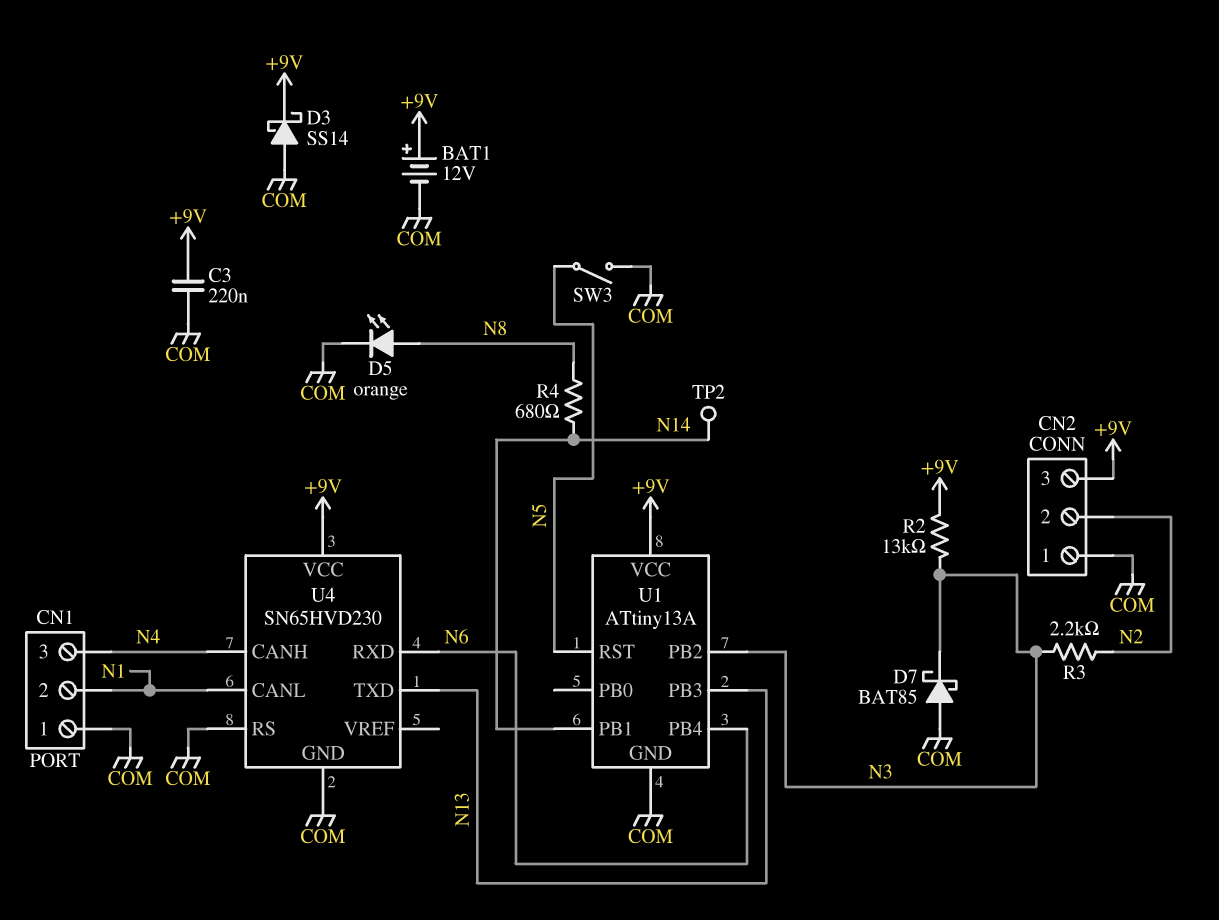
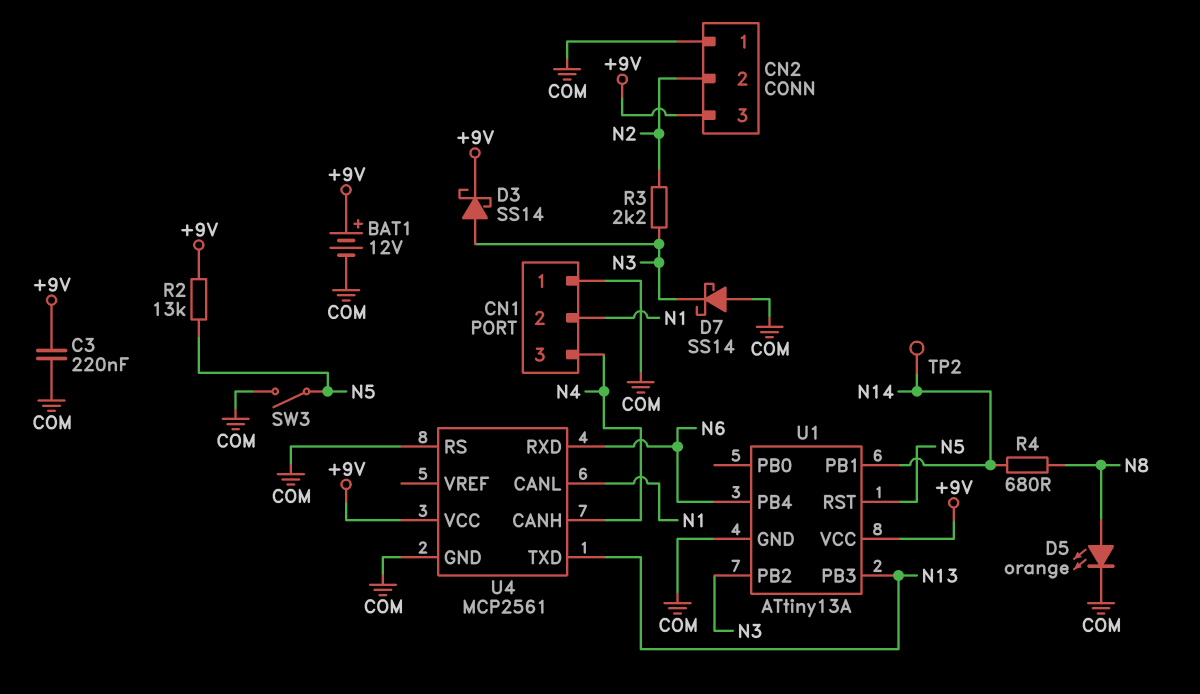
D3: schottky SS14 (A COM, K +9V) -> schottky SS14 (A N3, K +9V)
D7: schottky BAT85 (A COM, K N3) -> schottky SS14 (A COM, K N3)
R2: 13k (+9V, N3) -> 13k (+9V, N5)
U4: SN65HVD230 -> MCP2561

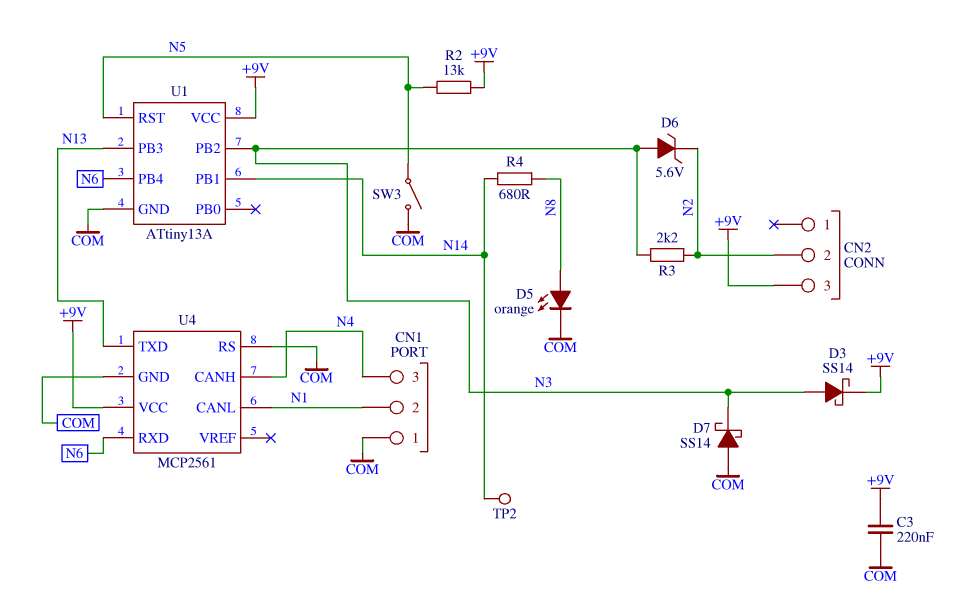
BAT1: 12V (plus +9V, minus COM) -> none
CN2 pin 1: COM -> none
D6: none -> zener 5.6V (A N3, K N2)

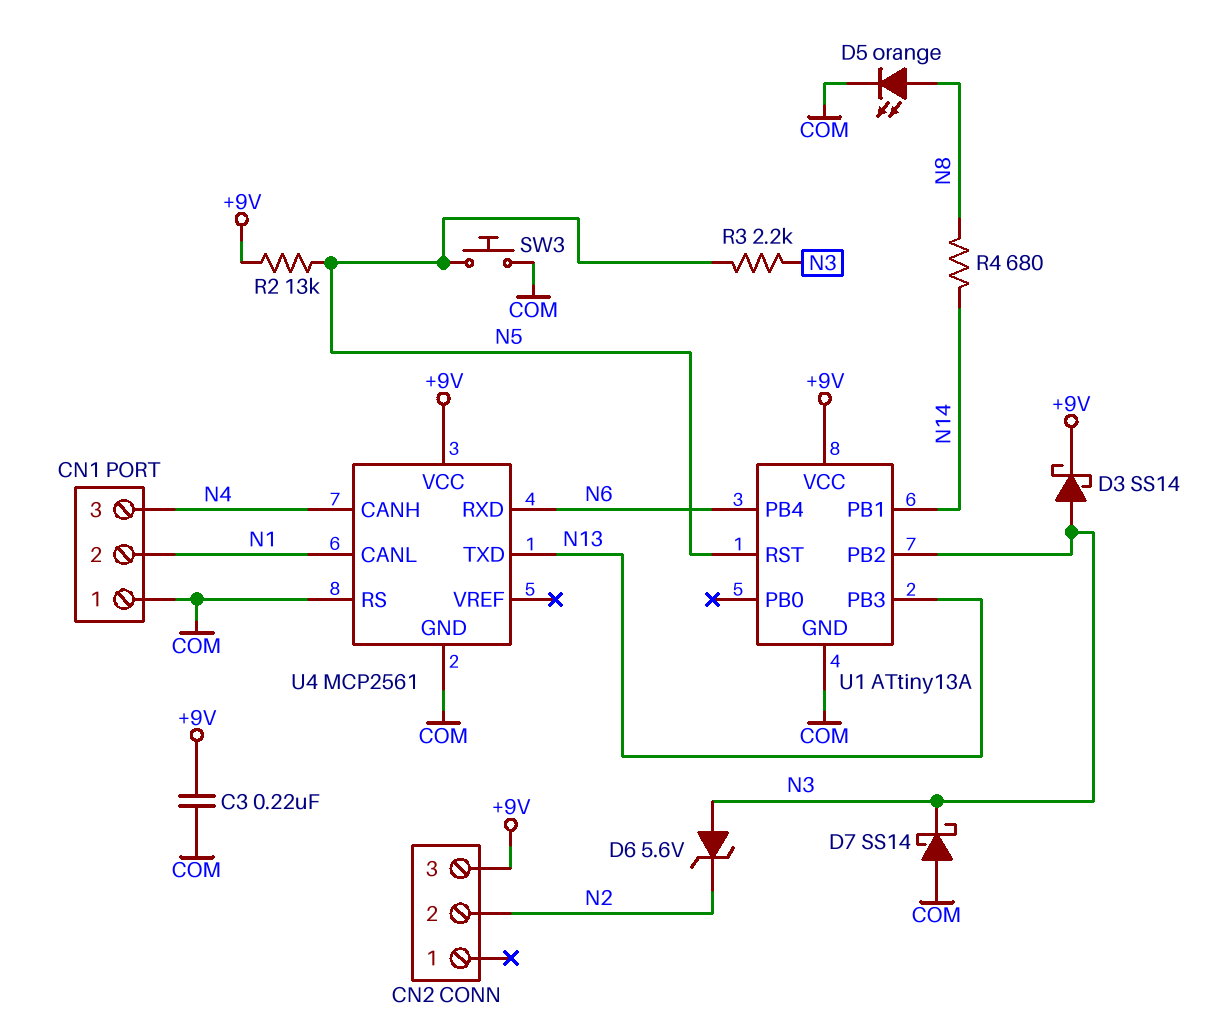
R3: 2.2k (N2, N3) -> 2.2k (N3, N5)
SW3: switch (COM, N5) -> button (COM, N5)
TP2: test point (N14) -> none

